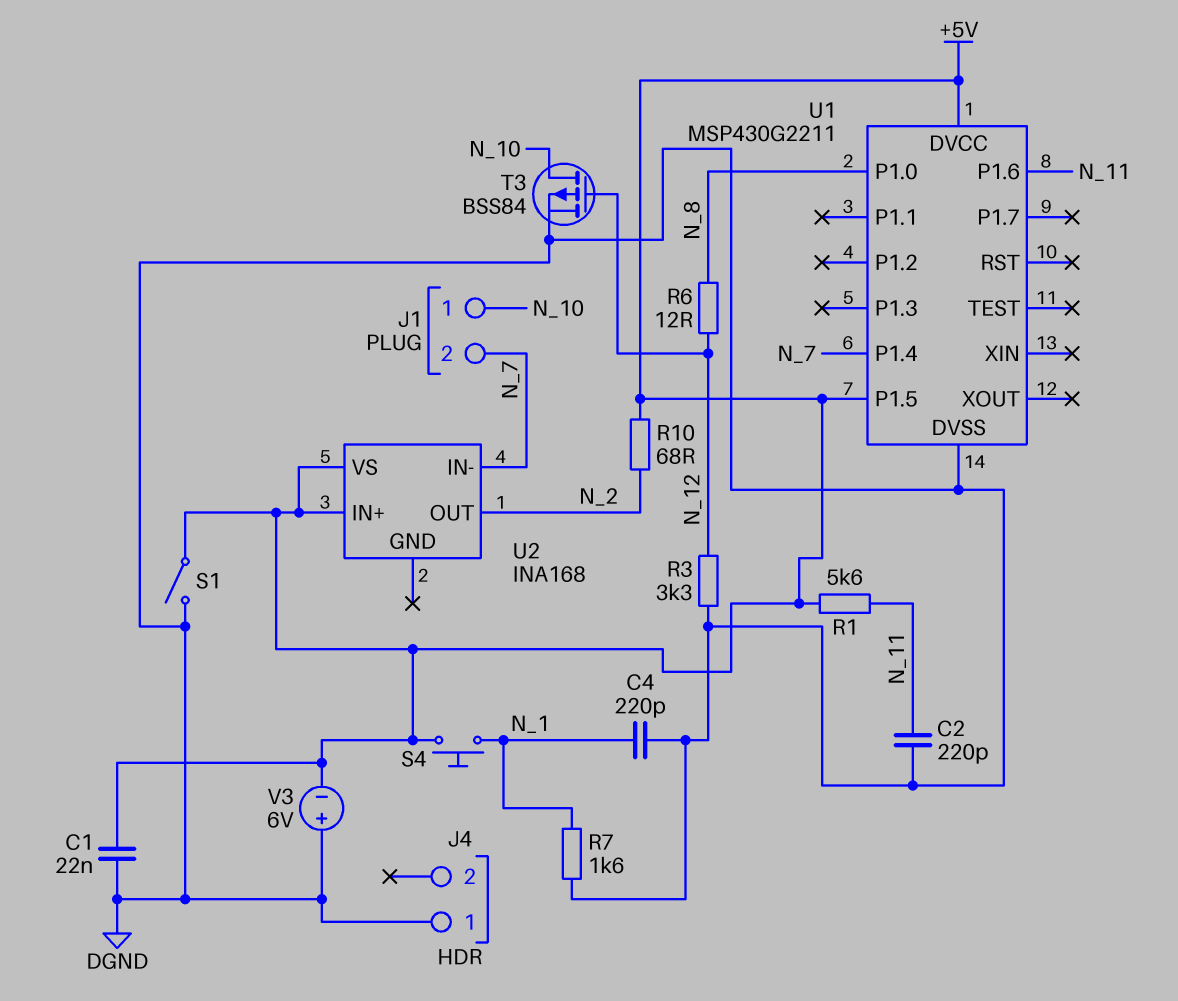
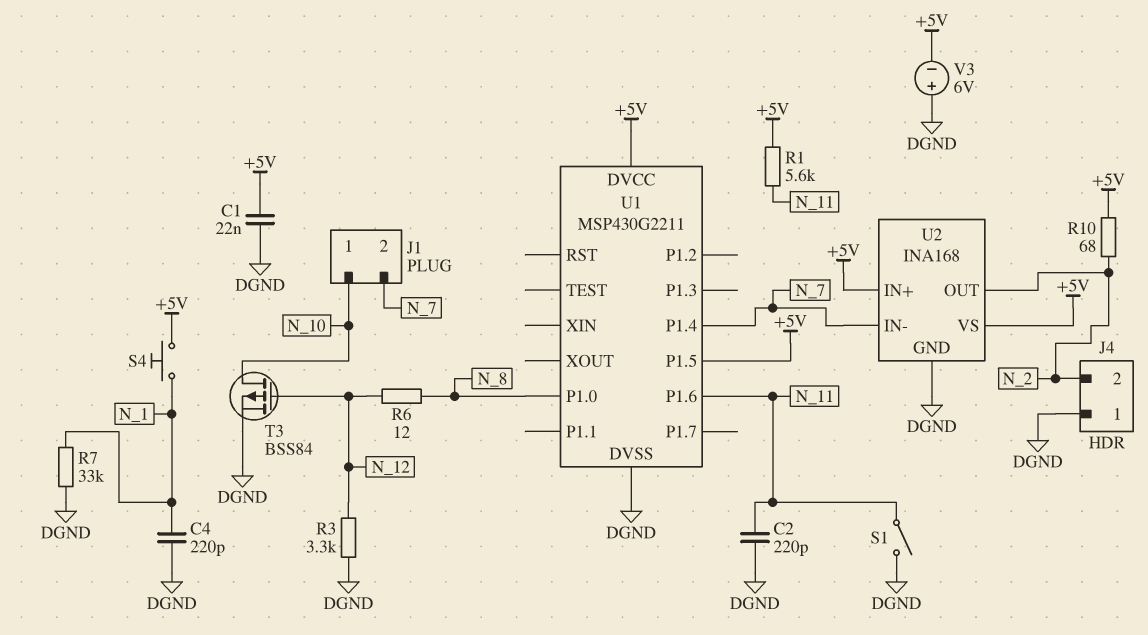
J4 pin 2: none -> N_2
R7: 1.6k (DGND, N_1) -> 33k (DGND, N_1)
S1: switch (+5V, DGND) -> switch (DGND, N_11)
U2 pin GND: none -> DGND

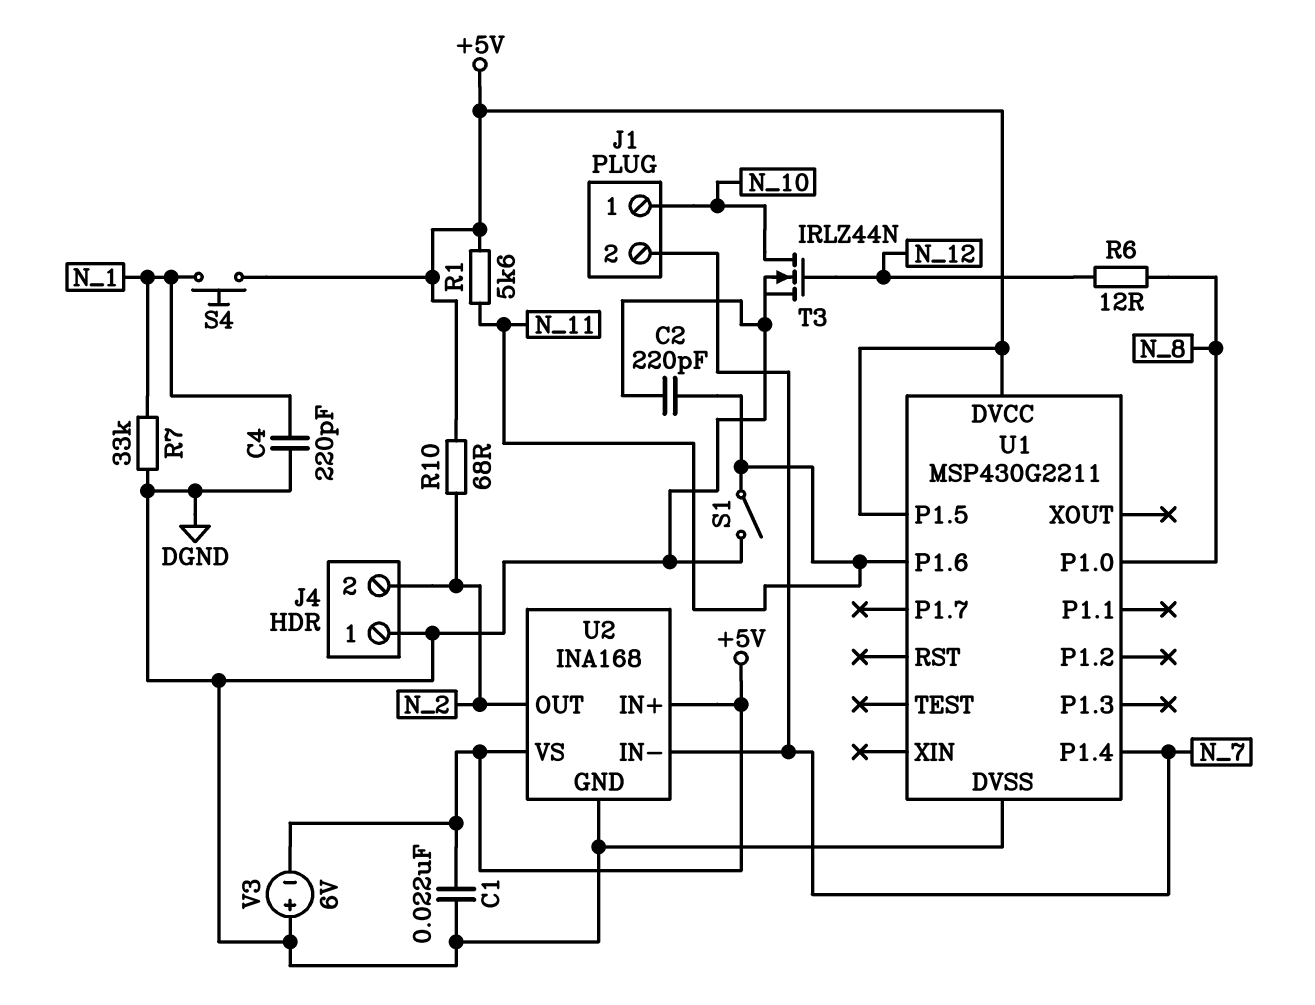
R3: 3.3k (DGND, N_12) -> none
T3: PMOS BSS84 (G N_12, D N_10, S DGND) -> NMOS IRLZ44N (G N_12, D N_10, S DGND)

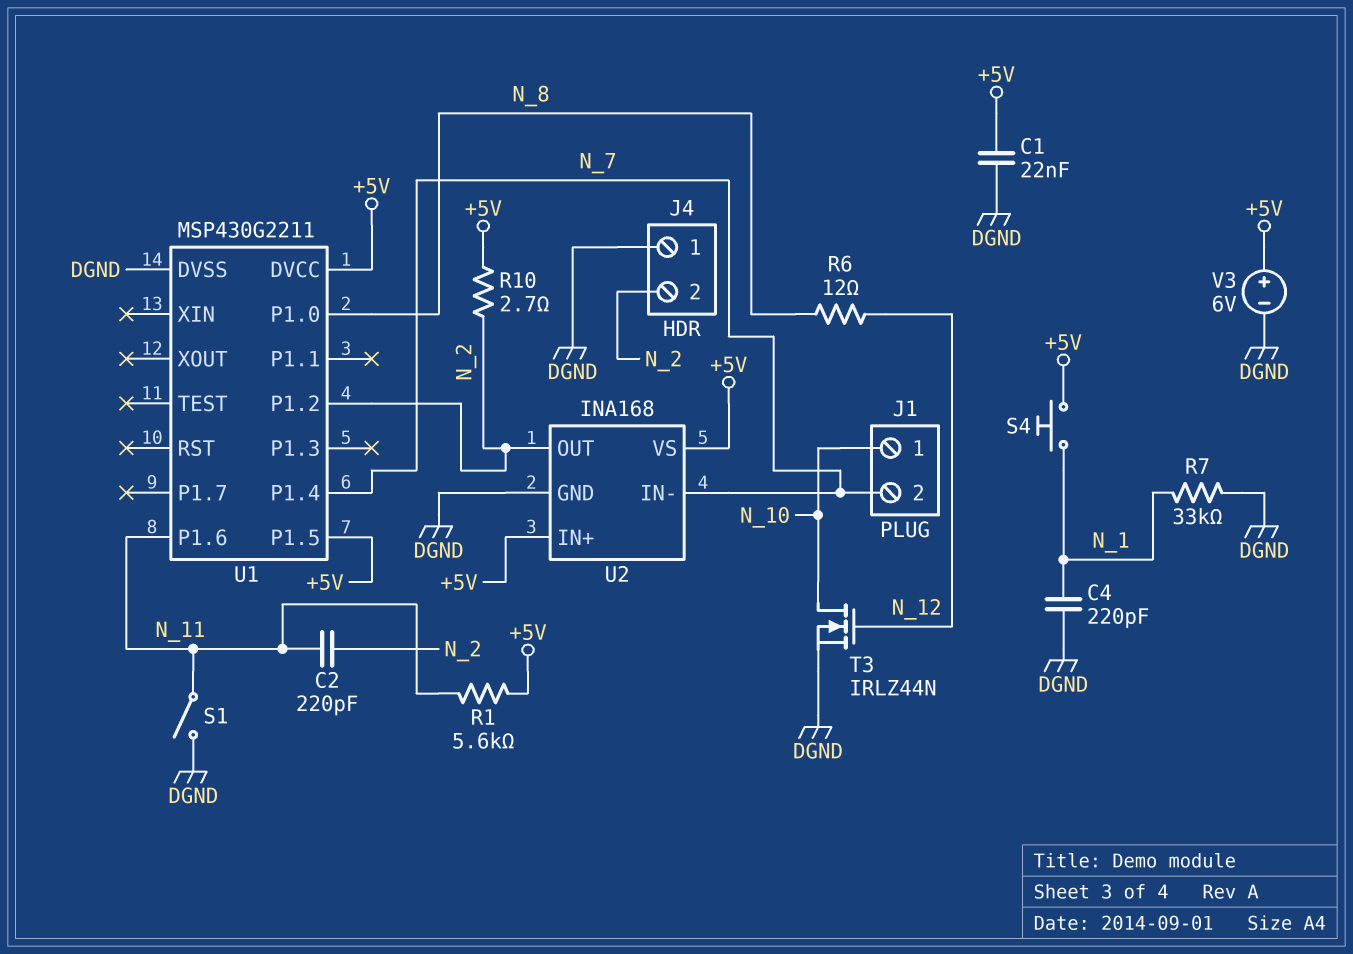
C2: 220pF (DGND, N_11) -> 220pF (N_2, N_11)
R10: 68 (+5V, N_2) -> 2.7 (+5V, N_2)
U1 pin P1.2: none -> N_2
V3: 6V (plus DGND, minus +5V) -> 6V (plus +5V, minus DGND)

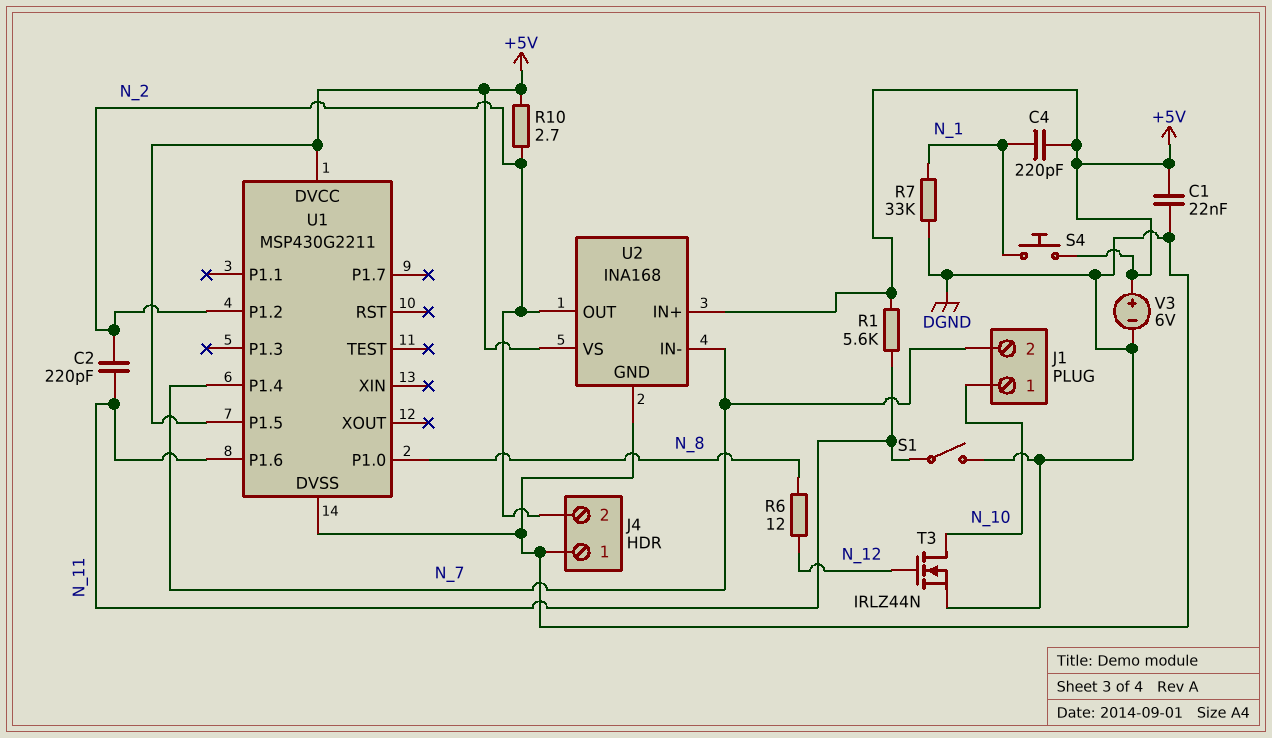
C4: 220pF (DGND, N_1) -> 220pF (+5V, N_1)

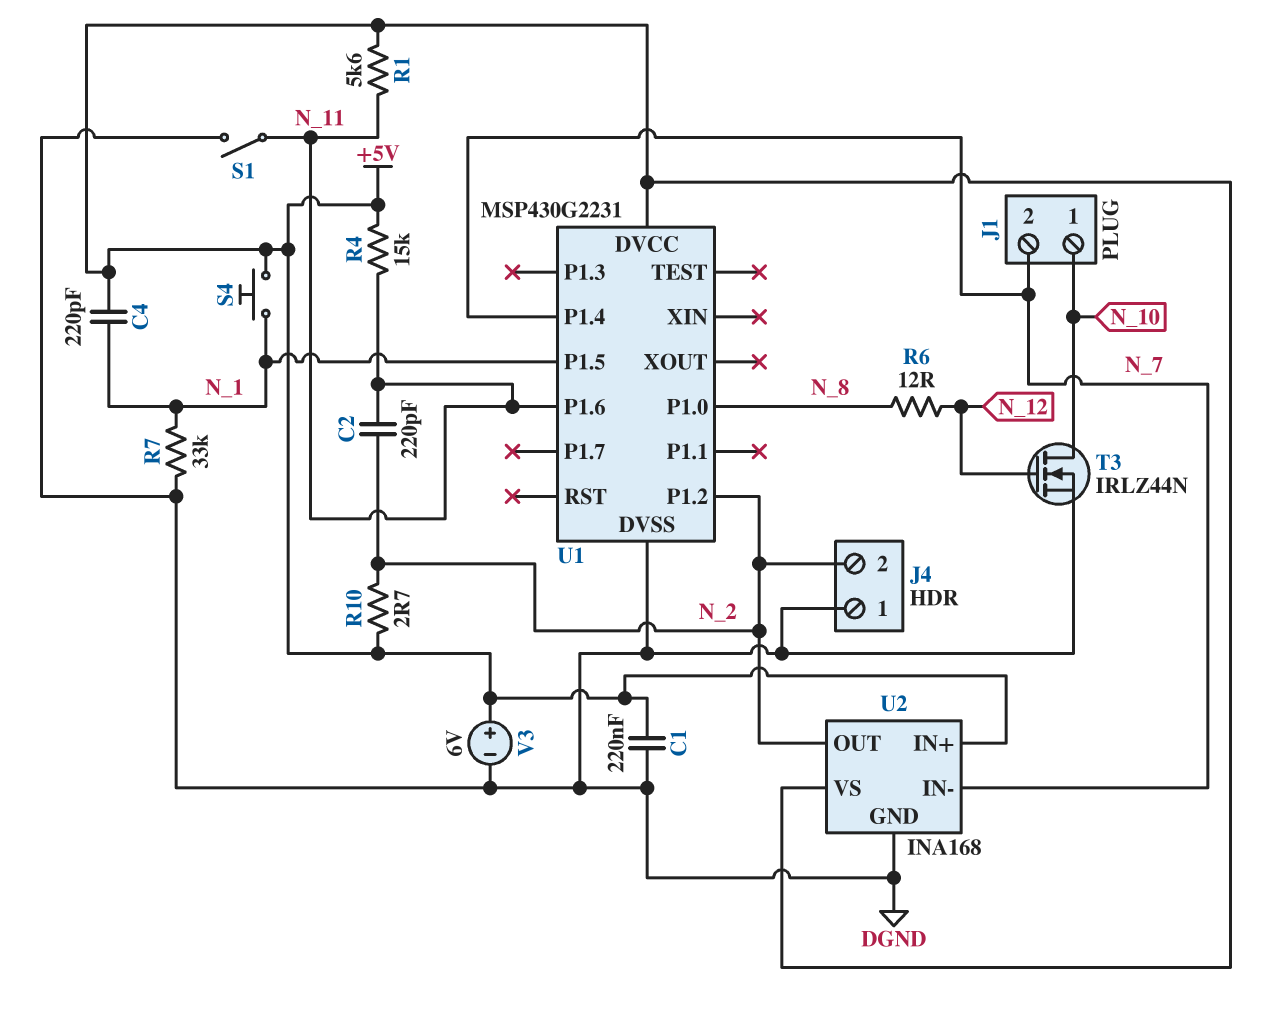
C1: 22nF (+5V, DGND) -> 220nF (+5V, DGND)
R4: none -> 15k (+5V, N_11)
U1: MSP430G2211 -> MSP430G2231
U1 pin P1.5: +5V -> N_1

